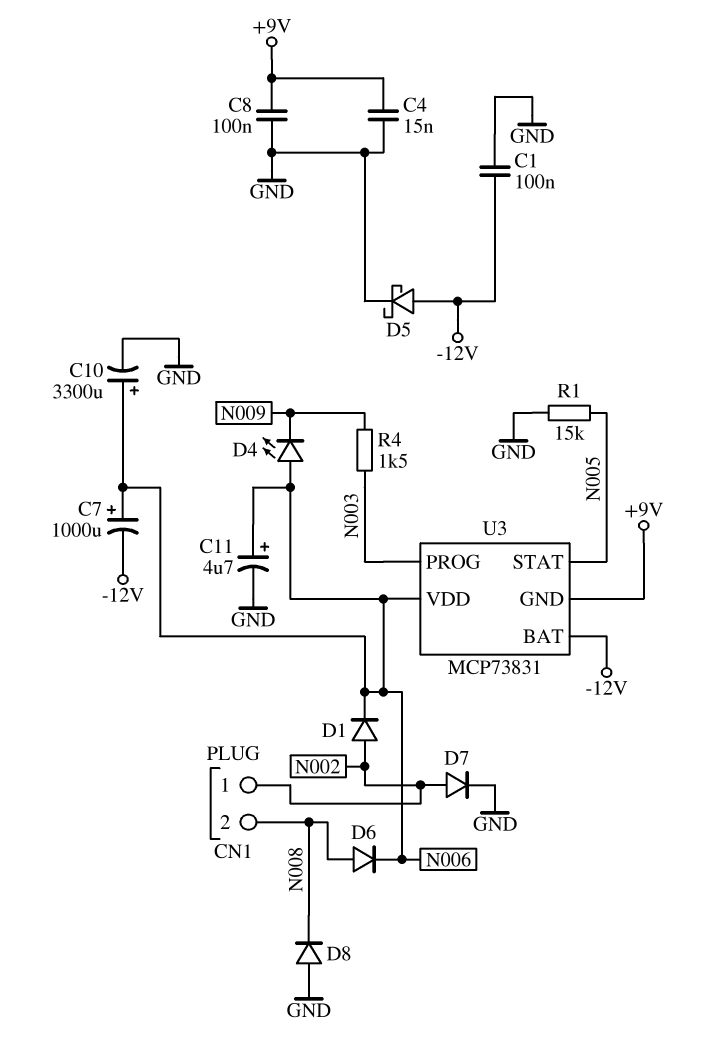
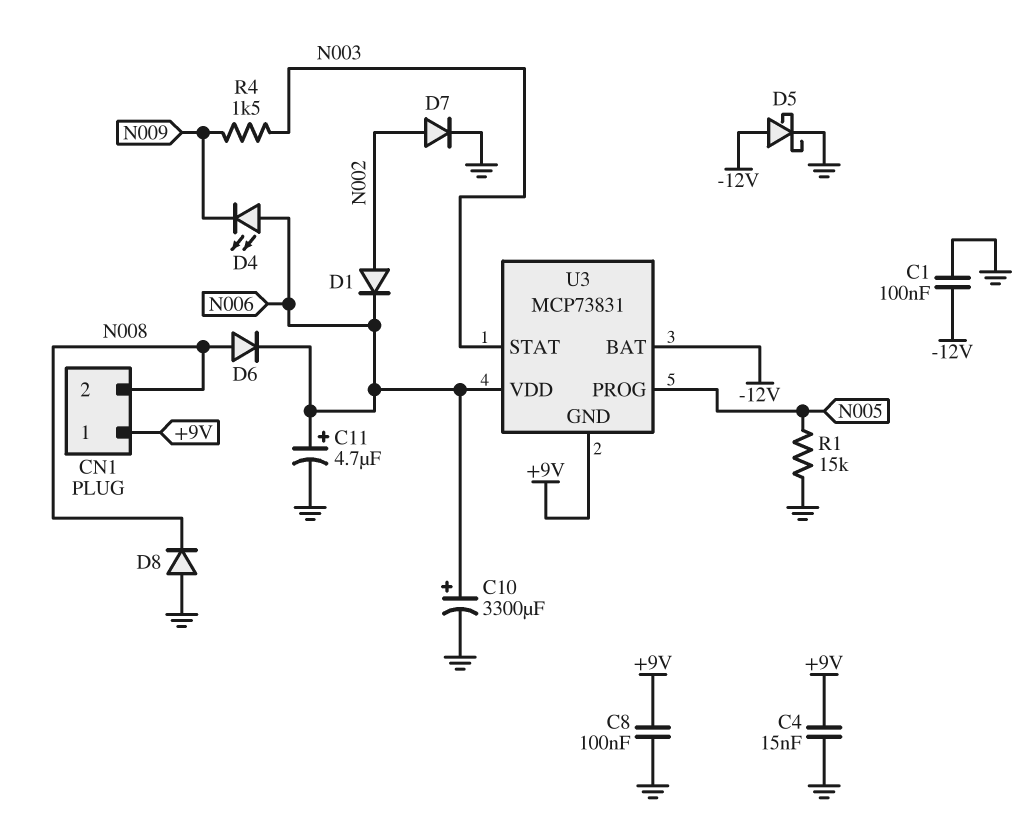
C7: 1000uF (plus N006, minus -12V) -> none
CN1 pin 1: N002 -> +9V
U3 pin PROG: N003 -> N005
U3 pin STAT: N005 -> N003

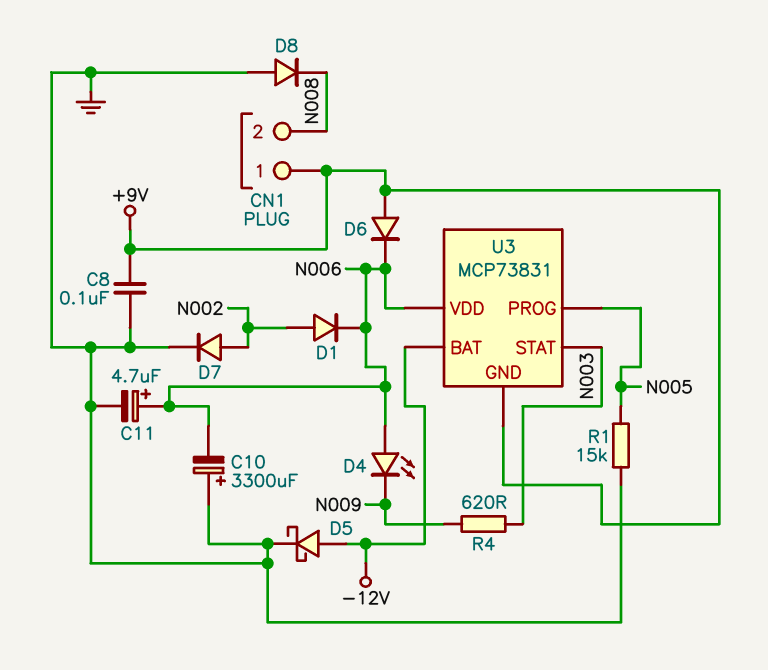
C1: 100nF (-12V, GND) -> none
C4: 15nF (+9V, GND) -> none
C10: 3300uF (plus N006, minus GND) -> 3300uF (plus GND, minus N006)
D6: diode (A N008, K N006) -> diode (A +9V, K N006)
R4: 1.5k (N003, N009) -> 620 (N003, N009)

